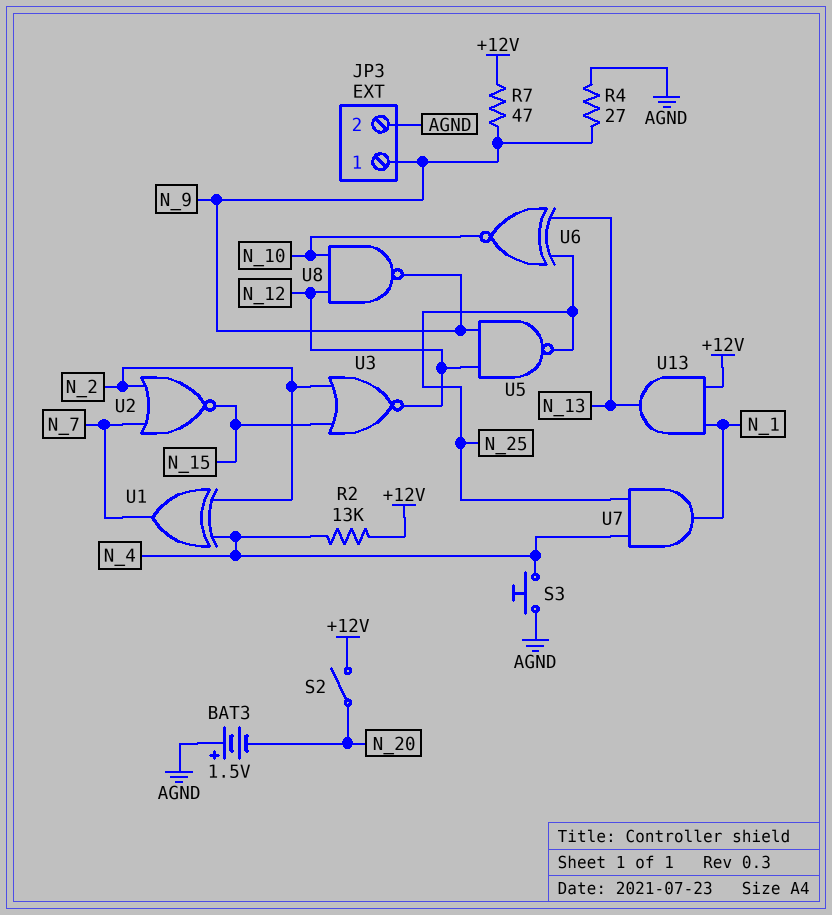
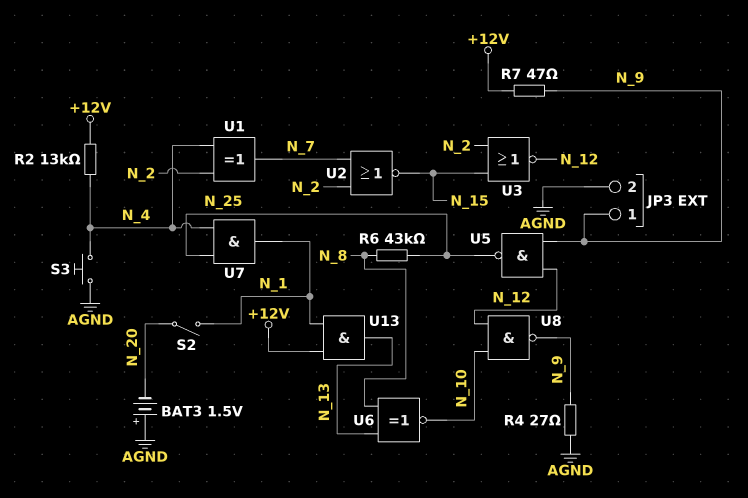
R6: none -> 43k (N_8, N_25)
S2: switch (+12V, N_20) -> switch (N_1, N_20)
U6: XNOR (in N_13, in N_25, out N_10) -> XNOR (in N_8, in N_13, out N_10)

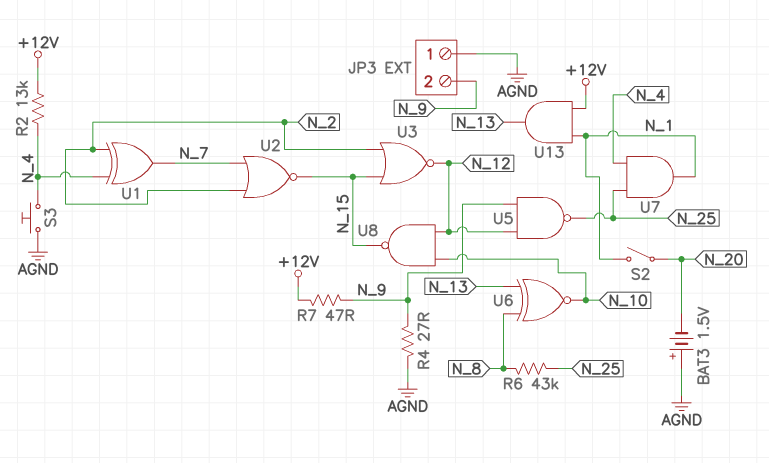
JP3 pin 1: N_9 -> AGND
JP3 pin 2: AGND -> N_9
U8: NAND (in N_10, in N_12, out N_9) -> NAND (in N_10, in N_12, out N_15)

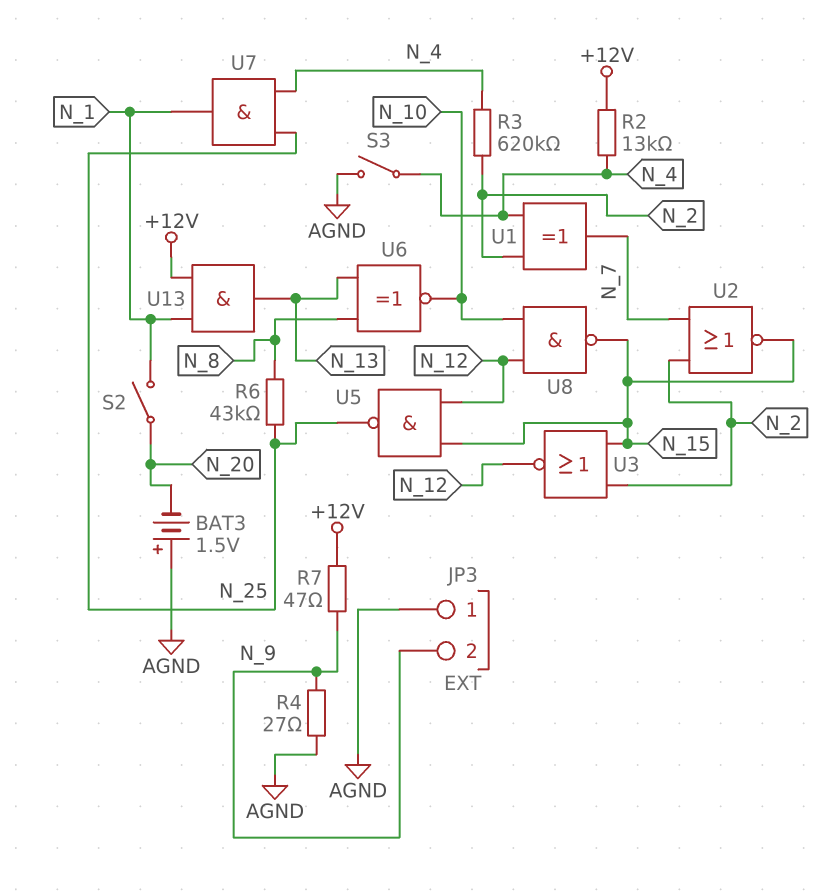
R3: none -> 620k (N_2, N_4)
S3: button (AGND, N_4) -> switch (AGND, N_4)
U5: NAND (in N_9, in N_12, out N_25) -> NAND (in N_12, in N_15, out N_25)

